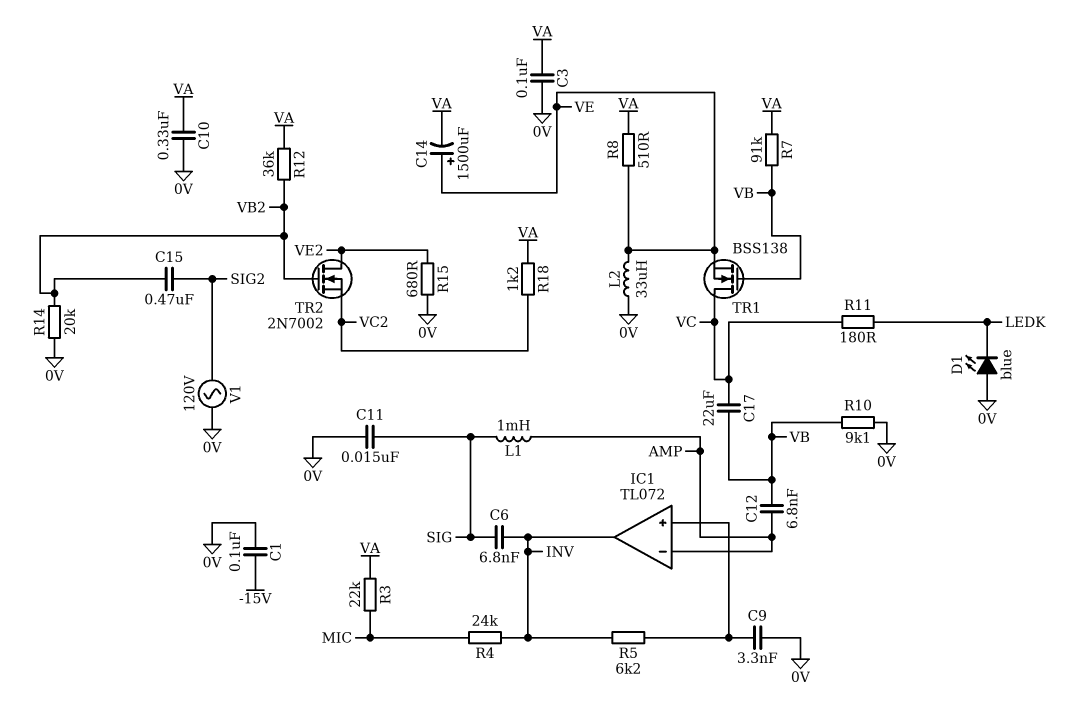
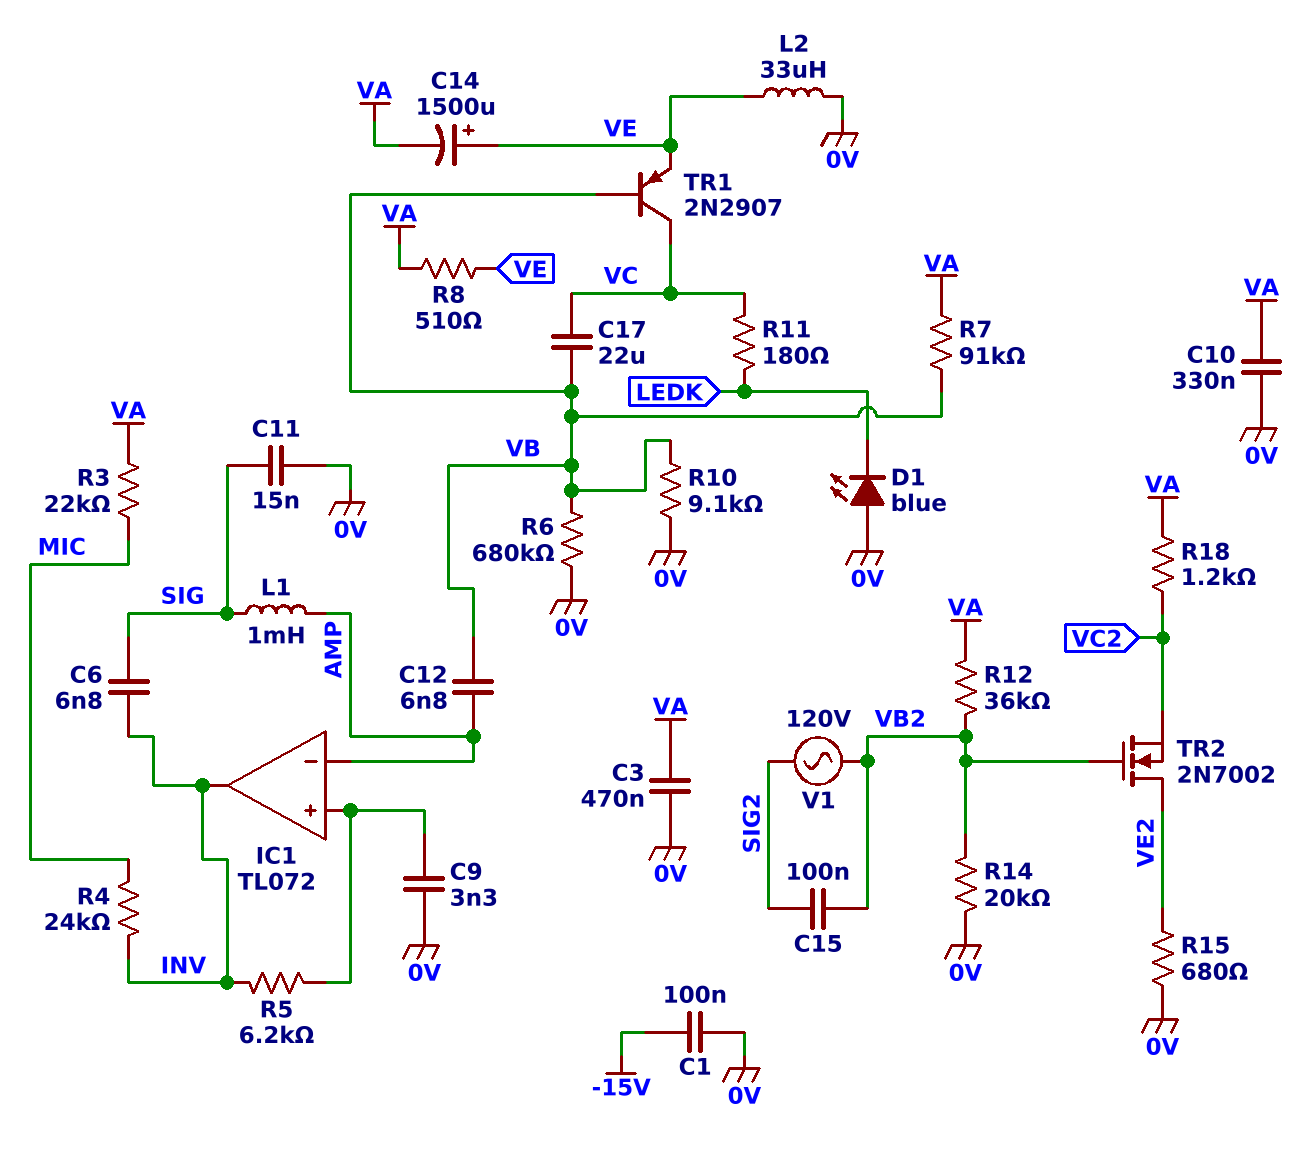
C3: 100nF (0V, VA) -> 470nF (0V, VA)
C15: 470nF (SIG2, VB2) -> 100nF (SIG2, VB2)
R6: none -> 680k (0V, VB)
TR1: NMOS BSS138 (G VB, D VC, S VE) -> PNP 2N2907 (B VB, C VC, E VE)
V1: AC 120V (0V, SIG2) -> AC 120V (SIG2, VB2)

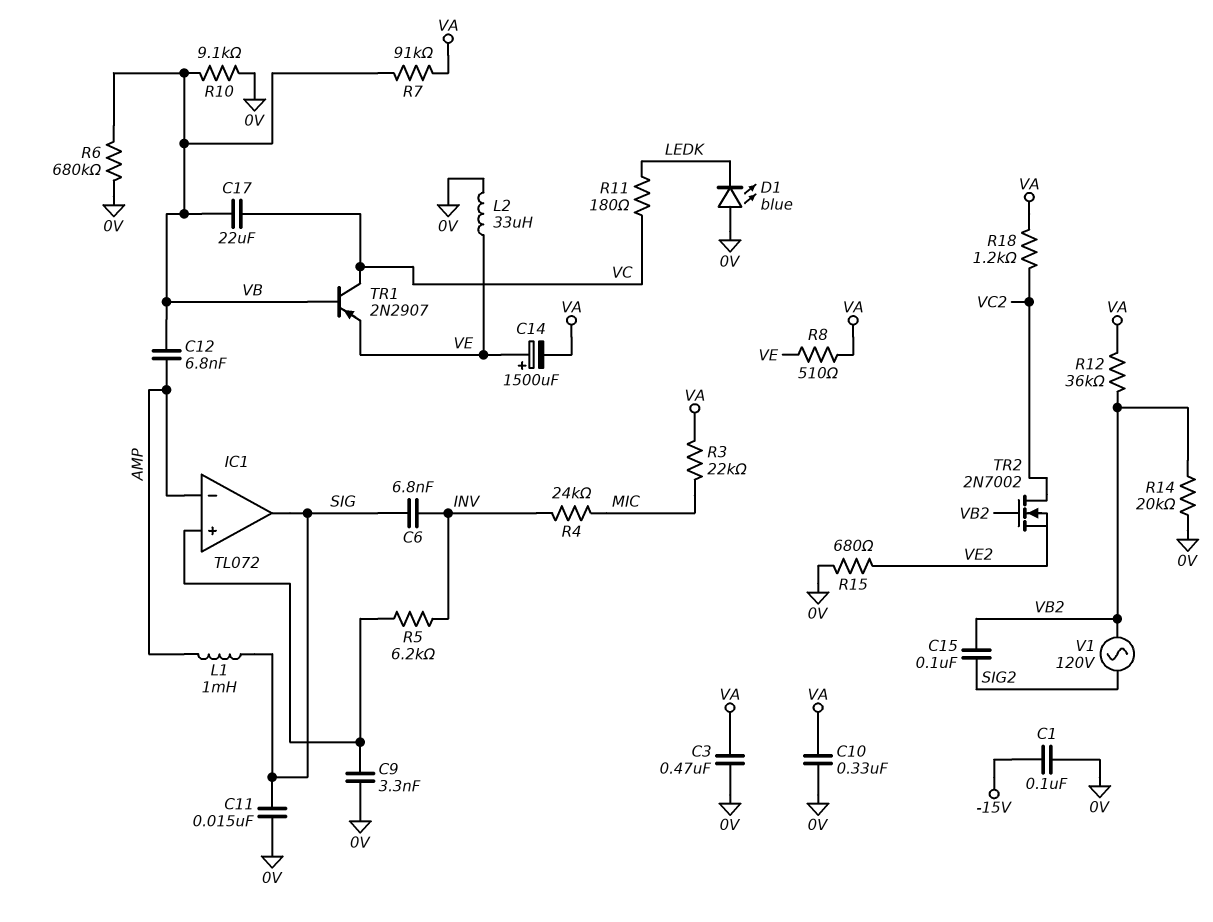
IC1 pin out: INV -> SIG
TR2: NMOS 2N7002 (G VB2, D VE2, S VC2) -> NMOS 2N7002 (G VB2, D VC2, S VE2)

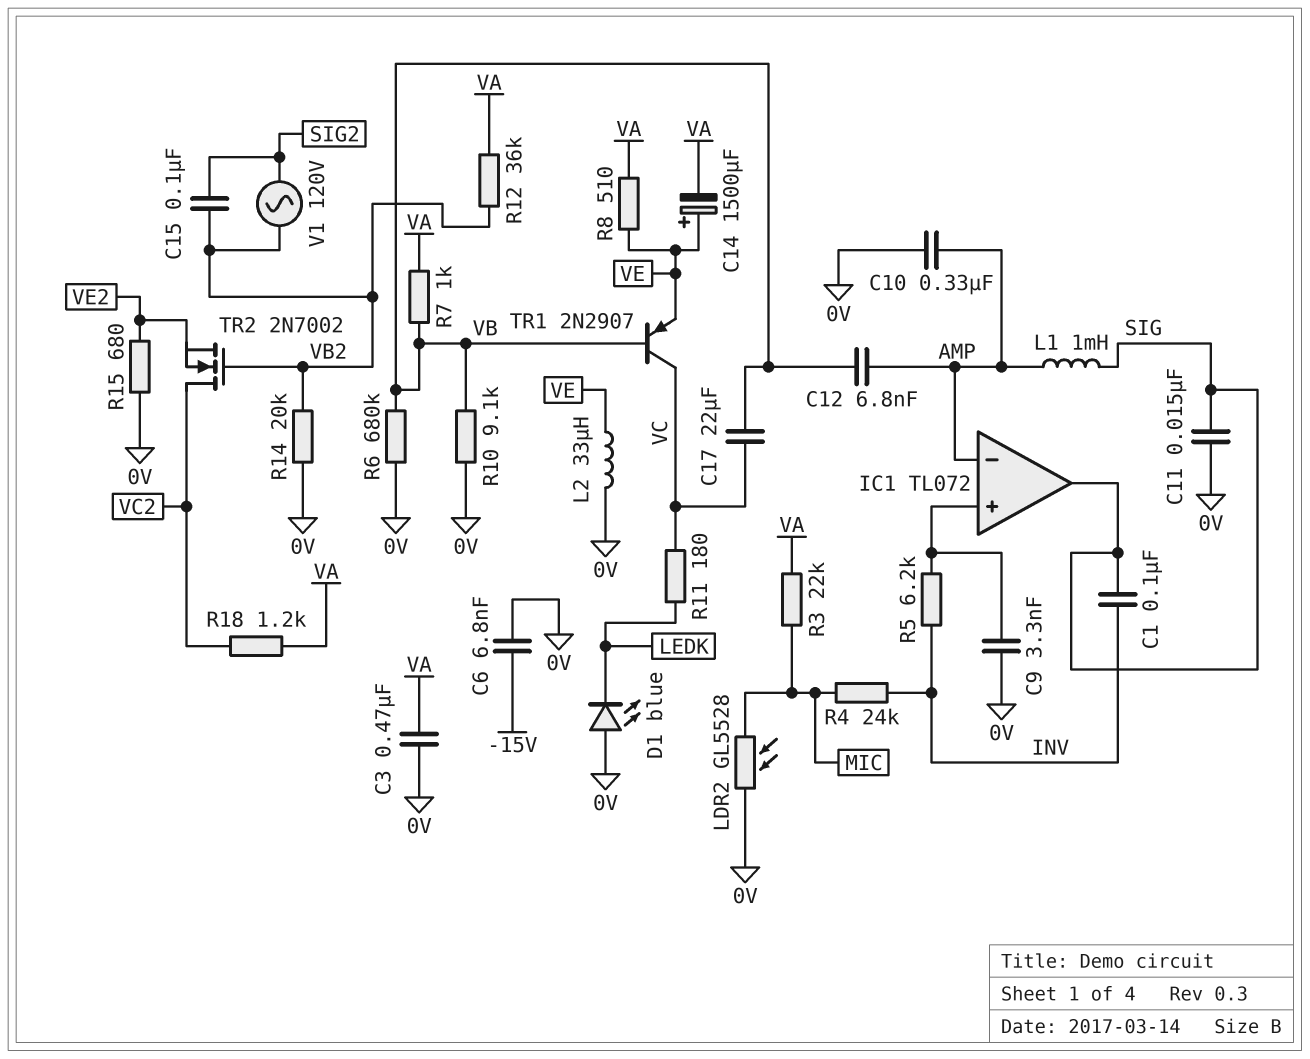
C1: 100nF (-15V, 0V) -> 100nF (INV, SIG)
C6: 6.8nF (INV, SIG) -> 6.8nF (-15V, 0V)
C10: 330nF (0V, VA) -> 330nF (0V, AMP)
LDR2: none -> GL5528 (0V, MIC)
R7: 91k (VA, VB) -> 1k (VA, VB)

